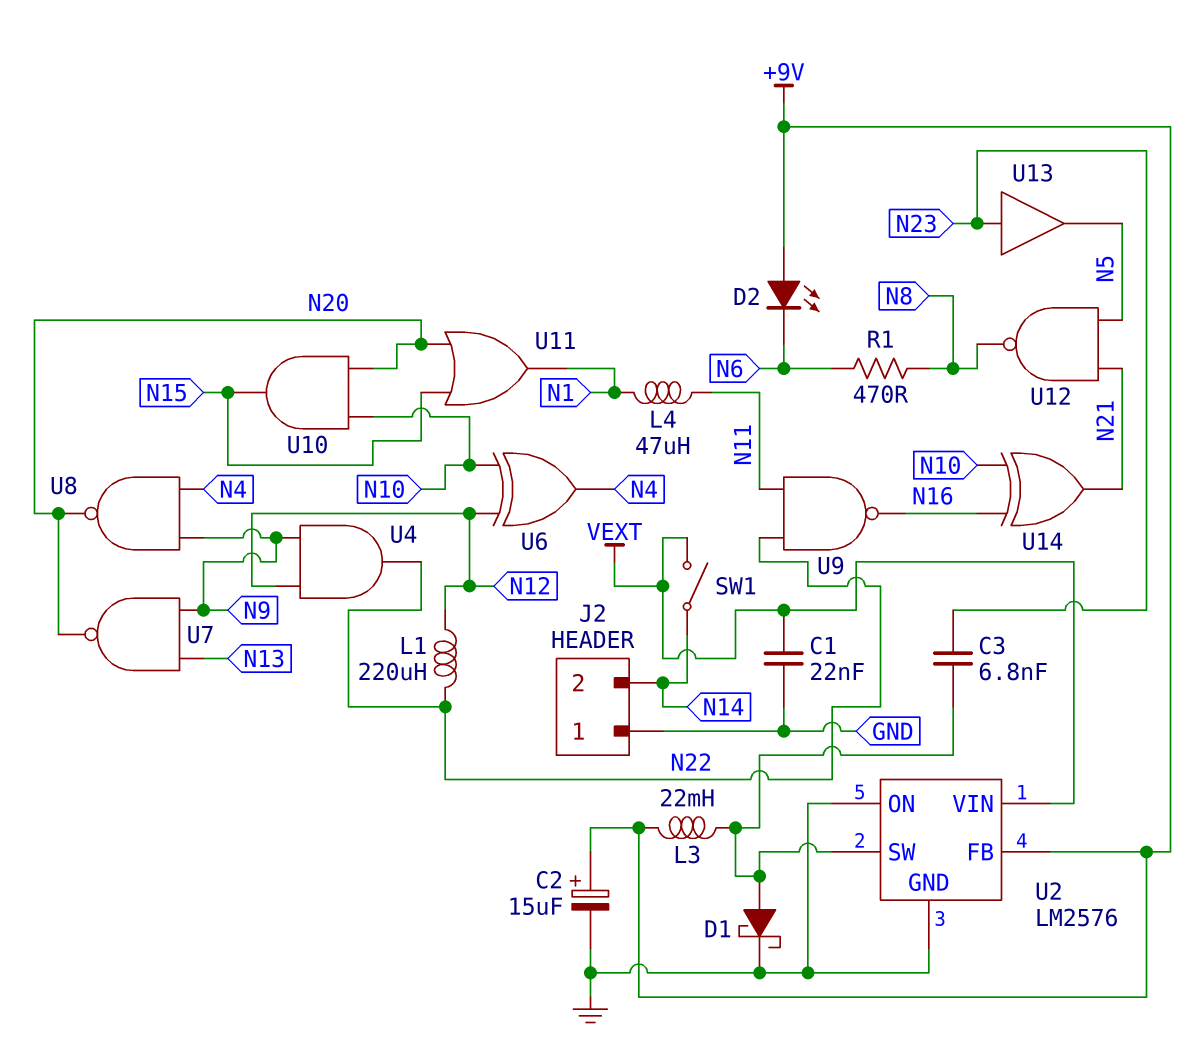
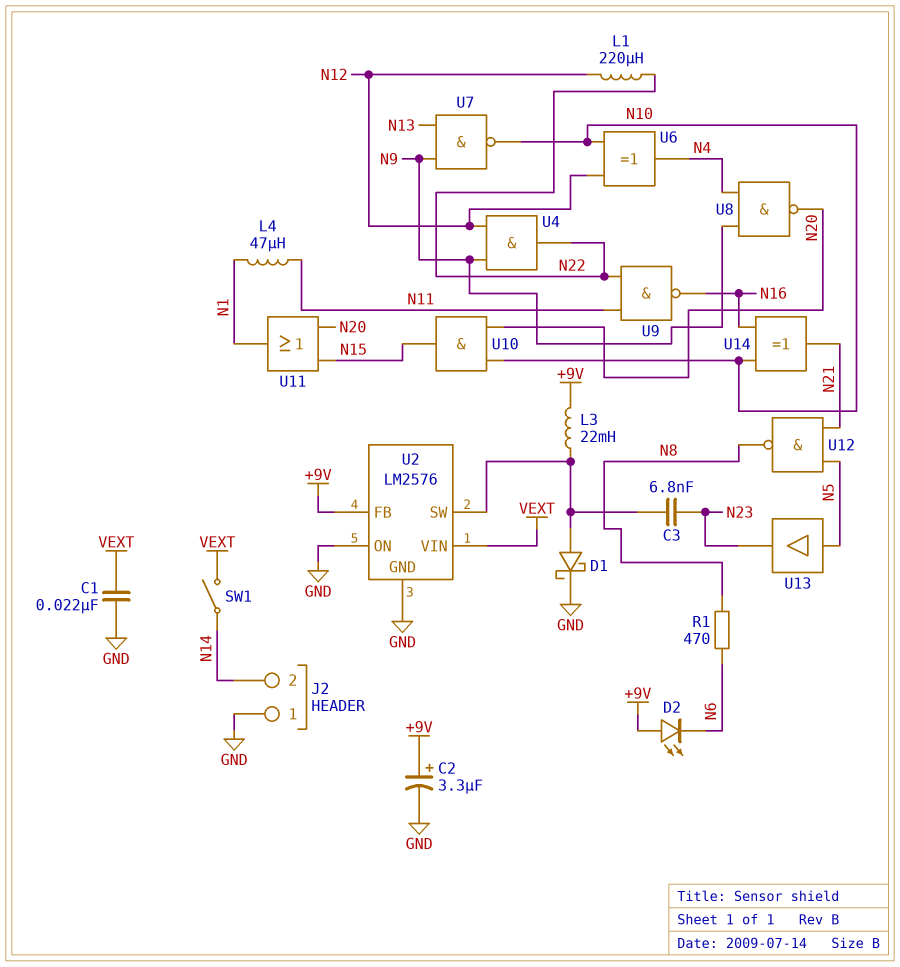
C2: 15uF (plus +9V, minus GND) -> 3.3uF (plus +9V, minus GND)
U7: NAND (in N9, in N13, out N20) -> NAND (in N9, in N13, out N10)
U13: buffer (in N23, out N5) -> buffer (in N5, out N23)

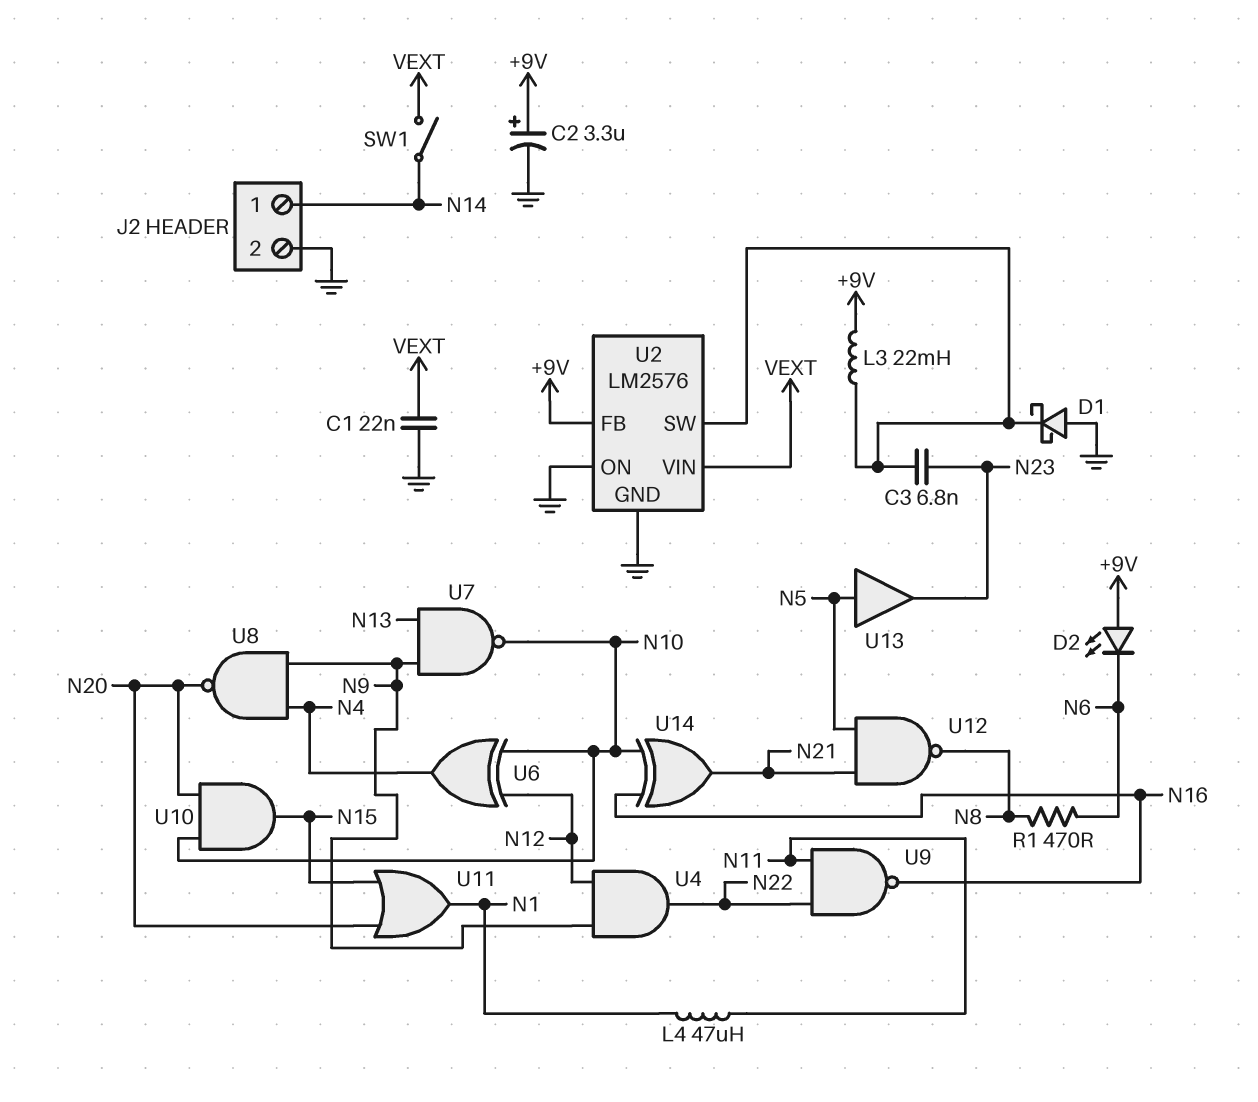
D1: schottky (A U2/SW, K GND) -> schottky (A GND, K U2/SW)
J2 pin 1: GND -> N14
J2 pin 2: N14 -> GND
L1: 220uH (N12, N22) -> none

